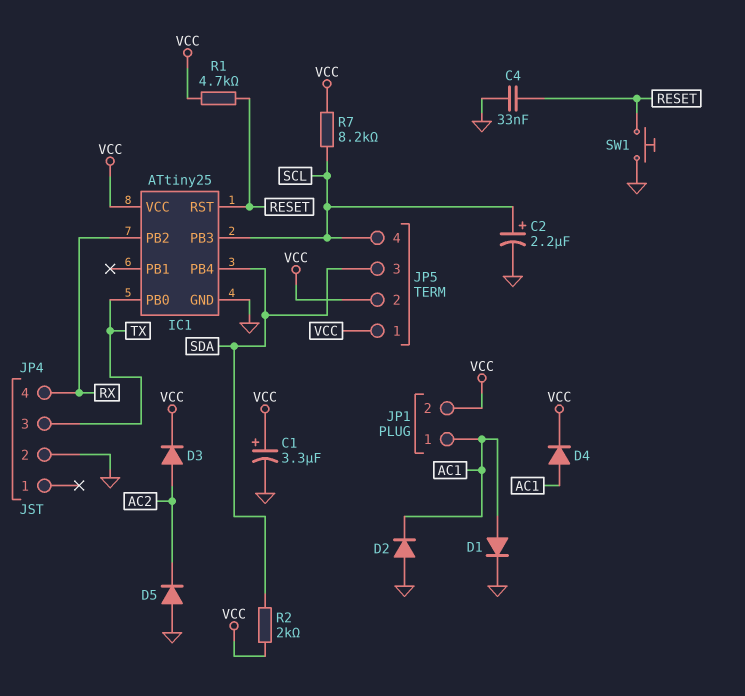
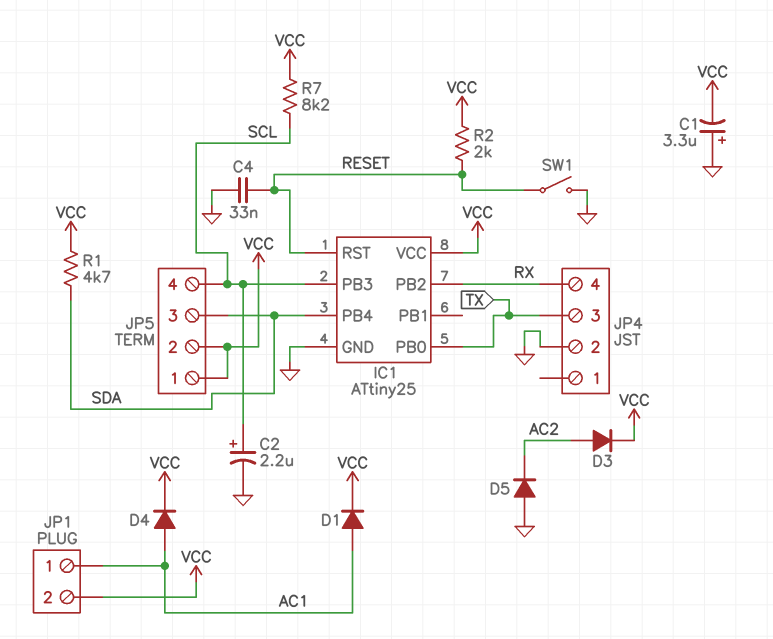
C1: 3.3uF (plus VCC, minus GND) -> 3.3uF (plus GND, minus VCC)
D1: diode (A AC1, K GND) -> diode (A AC1, K VCC)
D2: diode (A GND, K AC1) -> none
R1: 4.7k (RESET, VCC) -> 4.7k (SDA, VCC)
R2: 2k (SDA, VCC) -> 2k (RESET, VCC)
SW1: button (GND, RESET) -> switch (GND, RESET)

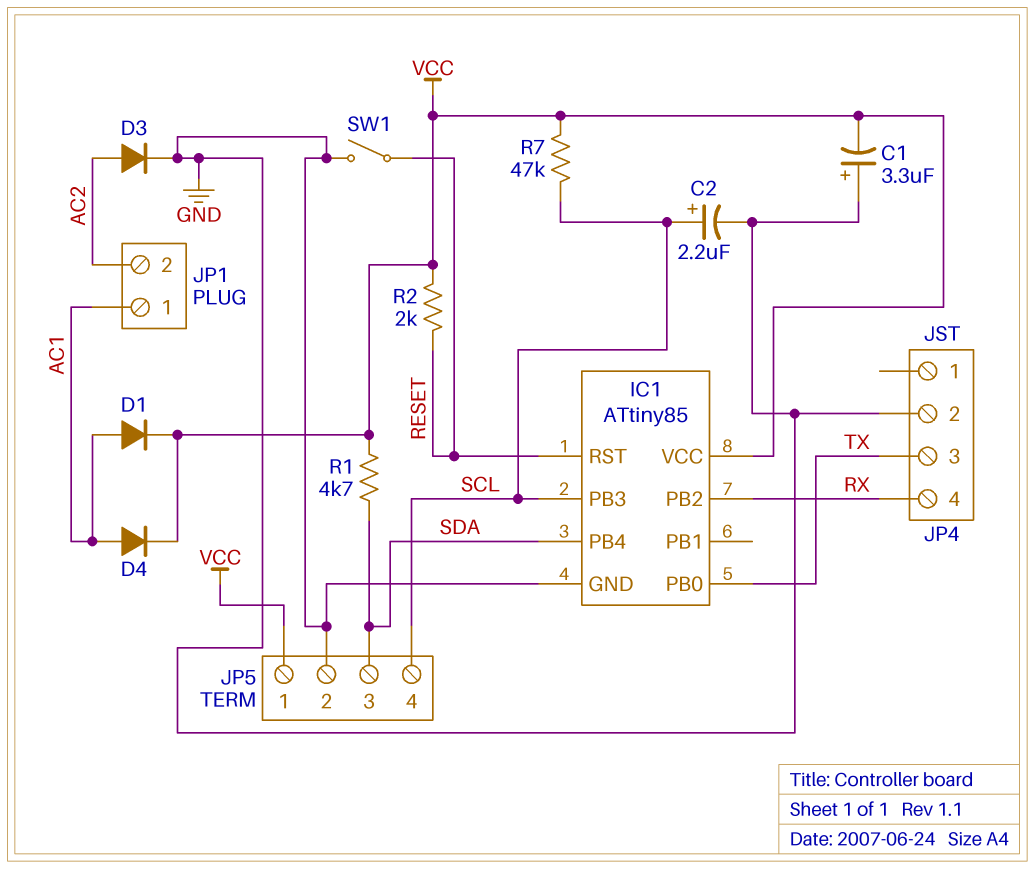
C4: 33nF (GND, RESET) -> none
D3: diode (A AC2, K VCC) -> diode (A AC2, K GND)
D5: diode (A GND, K AC2) -> none
IC1: ATtiny25 -> ATtiny85
JP1 pin 2: VCC -> AC2
JP5 pin 2: VCC -> GND
R7: 8.2k (SCL, VCC) -> 47k (SCL, VCC)

